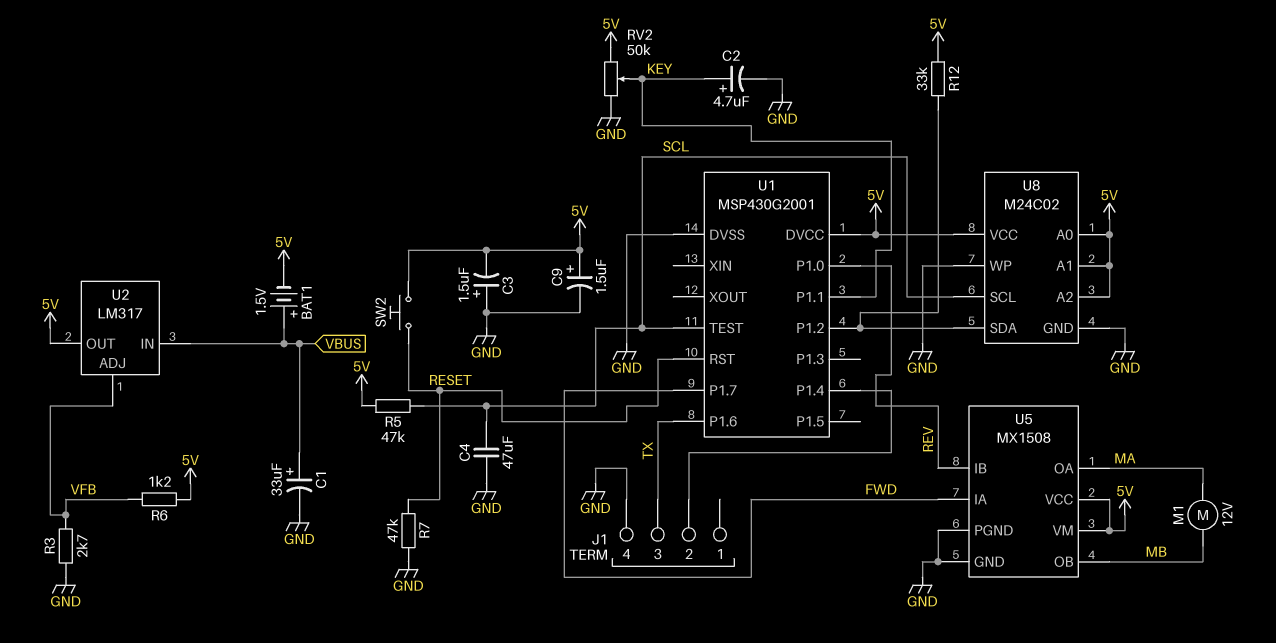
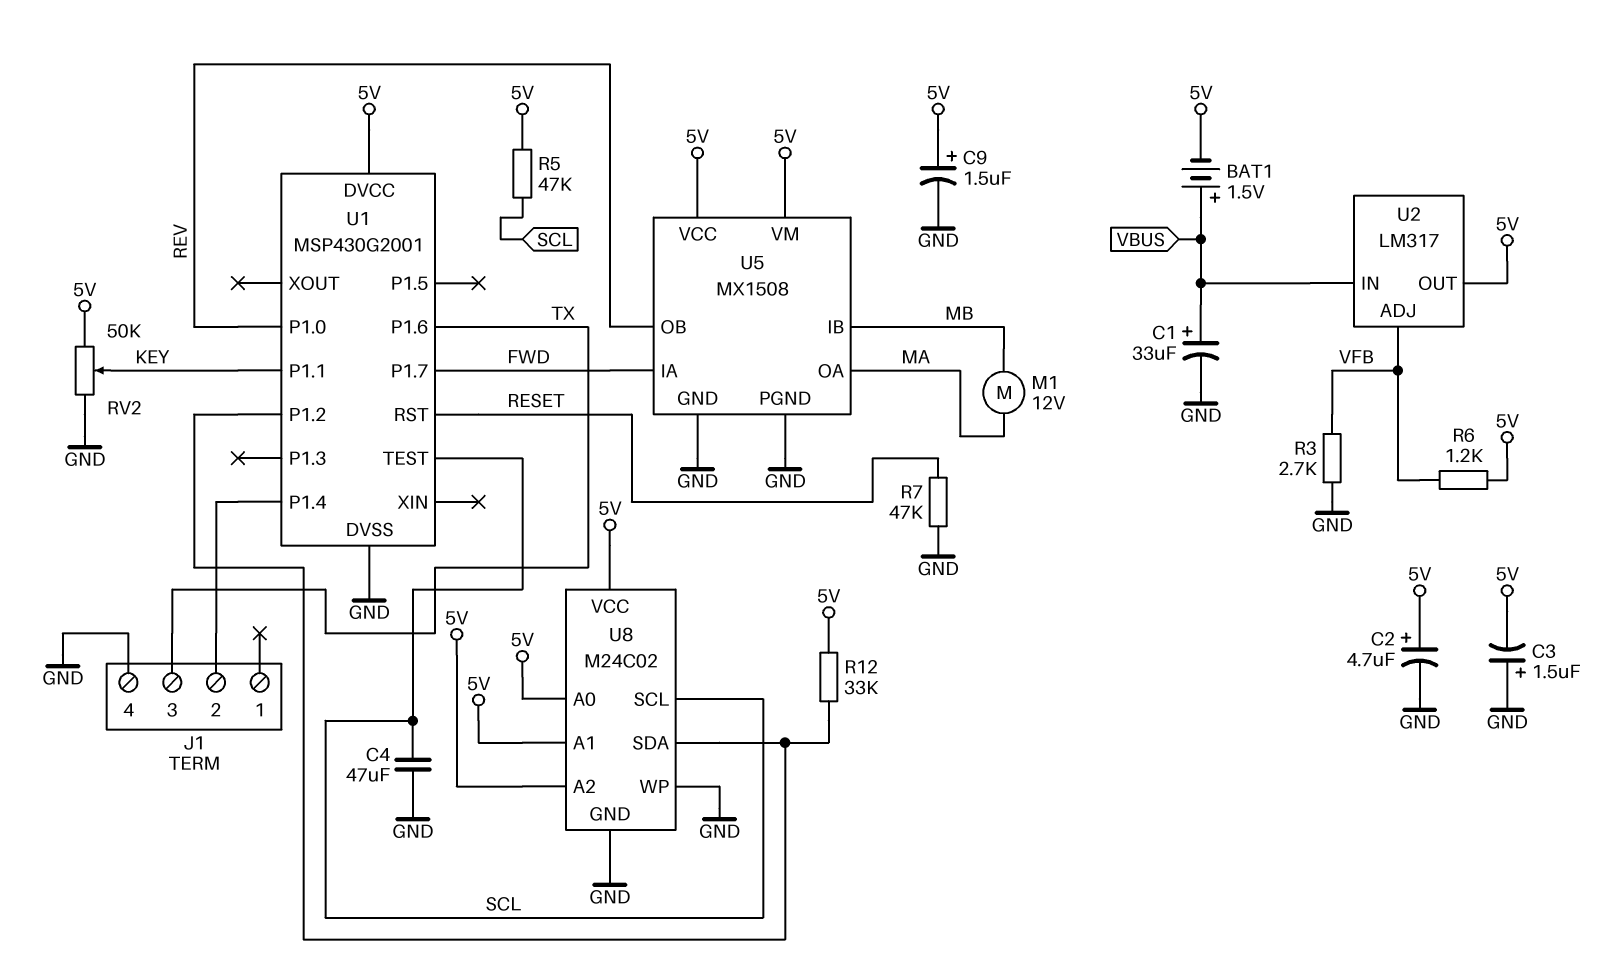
C2: 4.7uF (plus KEY, minus GND) -> 4.7uF (plus 5V, minus GND)
SW2: button (5V, RESET) -> none
U5 pin IB: REV -> MB
U5 pin OB: MB -> REV

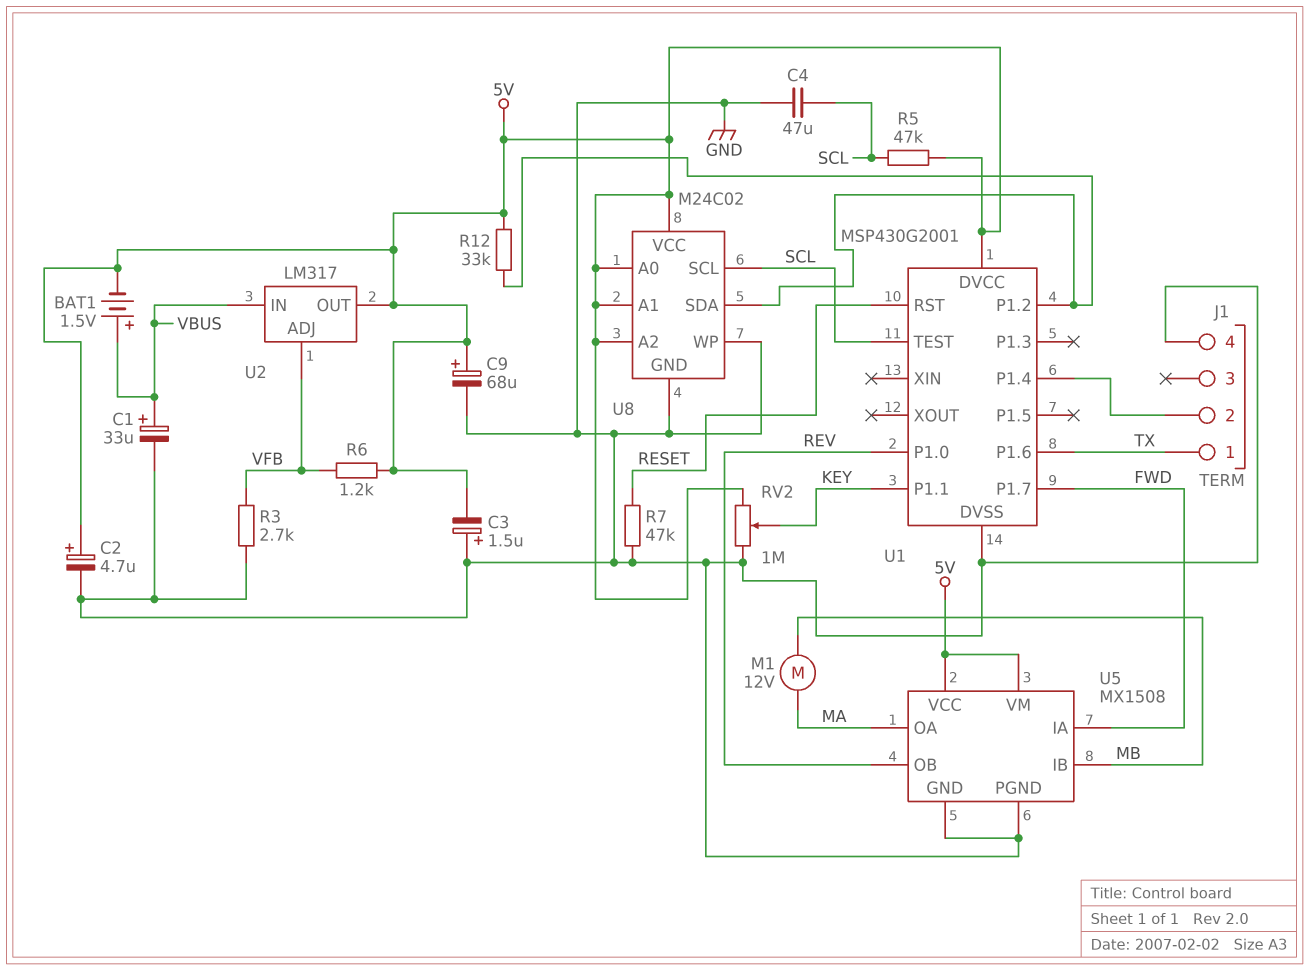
C9: 1.5uF (plus 5V, minus GND) -> 68uF (plus 5V, minus GND)
J1 pin 1: none -> TX
J1 pin 3: TX -> none
RV2: 50k (5V, GND, wiper KEY) -> 1M (5V, GND, wiper KEY)

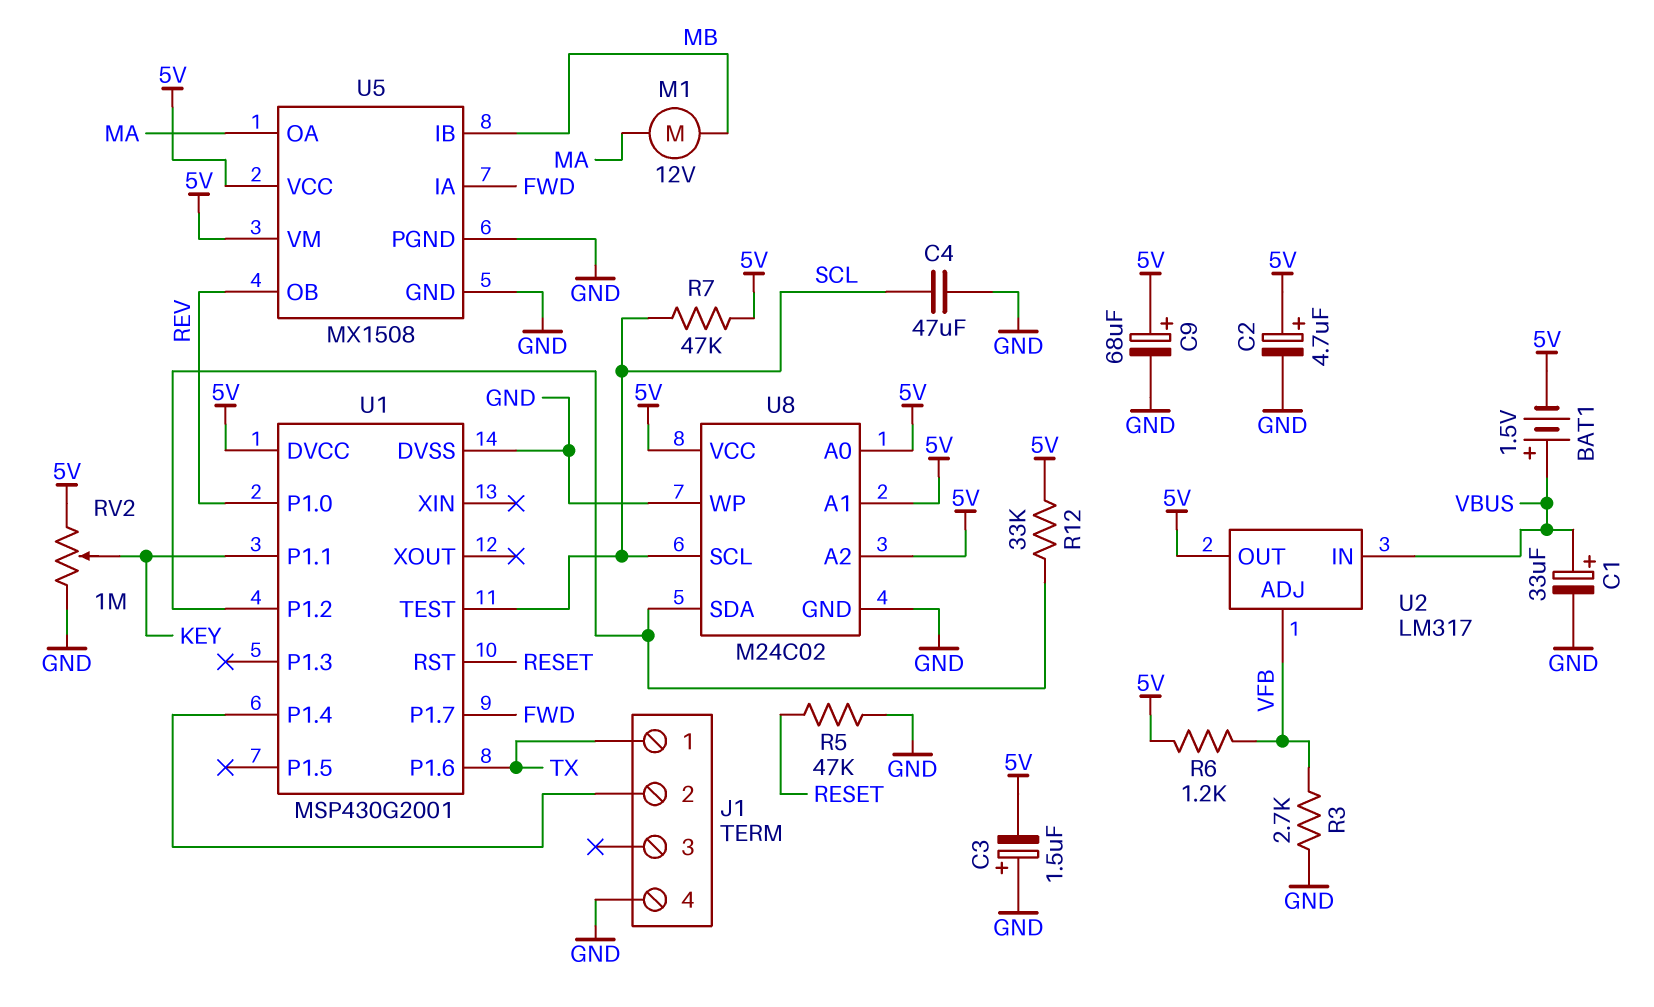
R5: 47k (5V, SCL) -> 47k (GND, RESET)
R7: 47k (GND, RESET) -> 47k (5V, SCL)

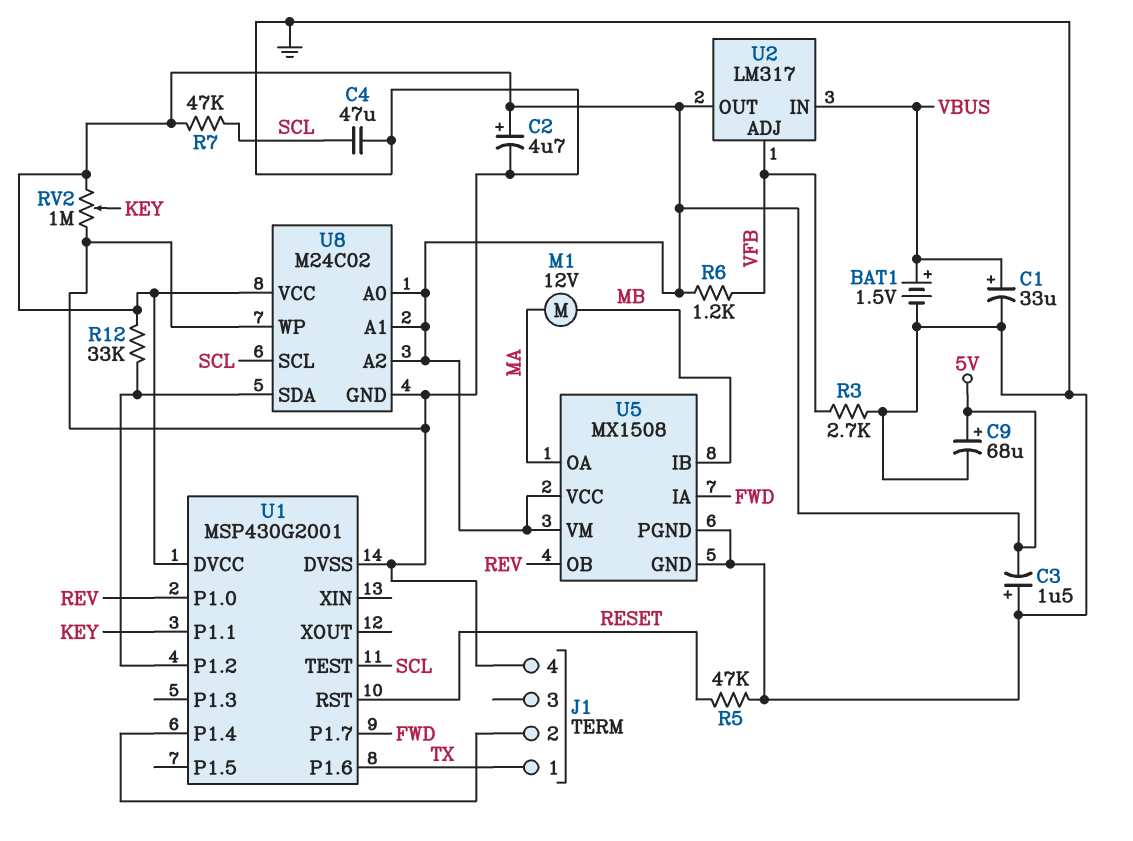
BAT1: 1.5V (plus VBUS, minus 5V) -> 1.5V (plus VBUS, minus GND)

